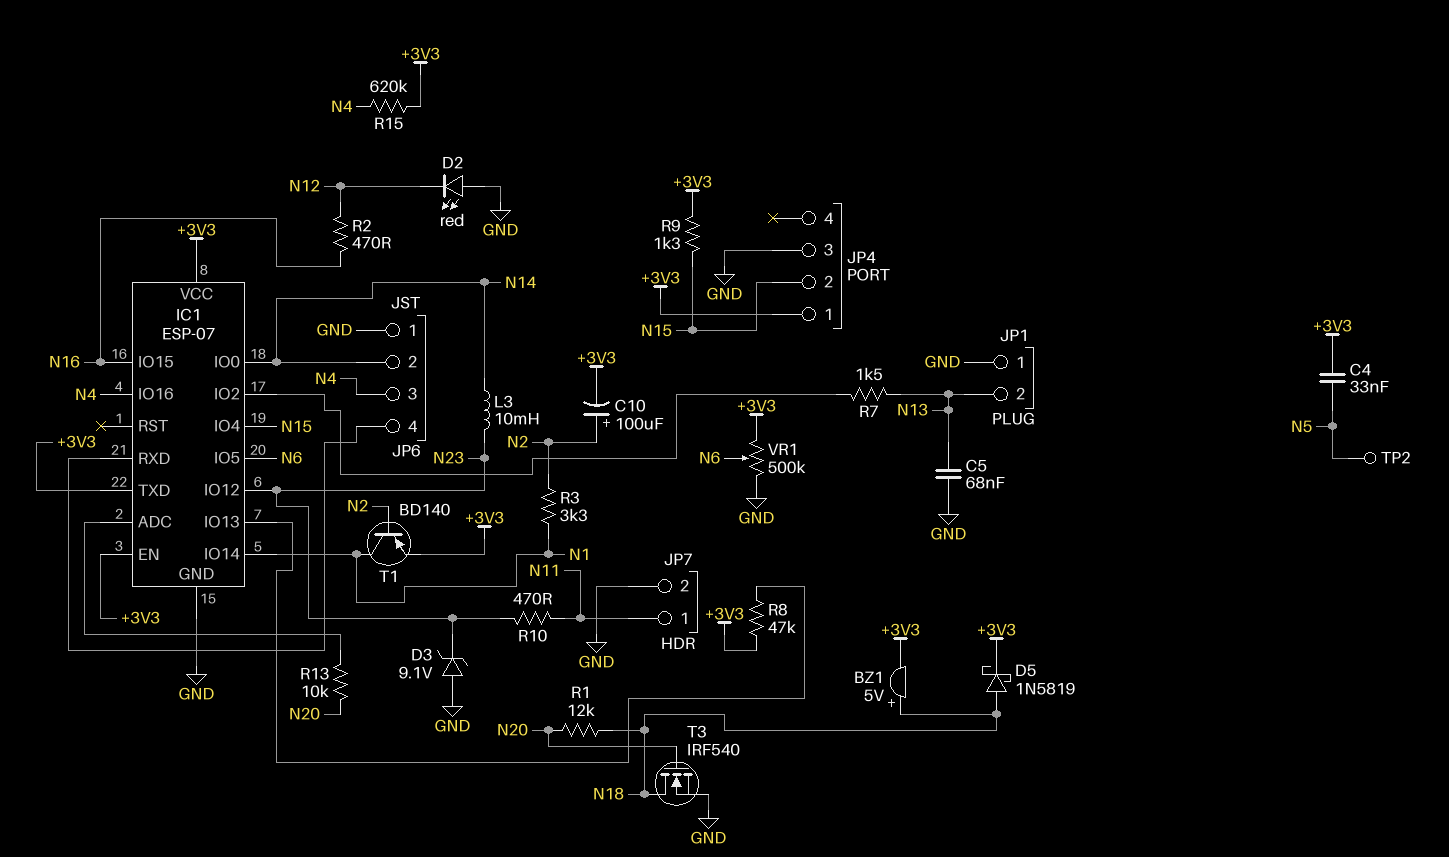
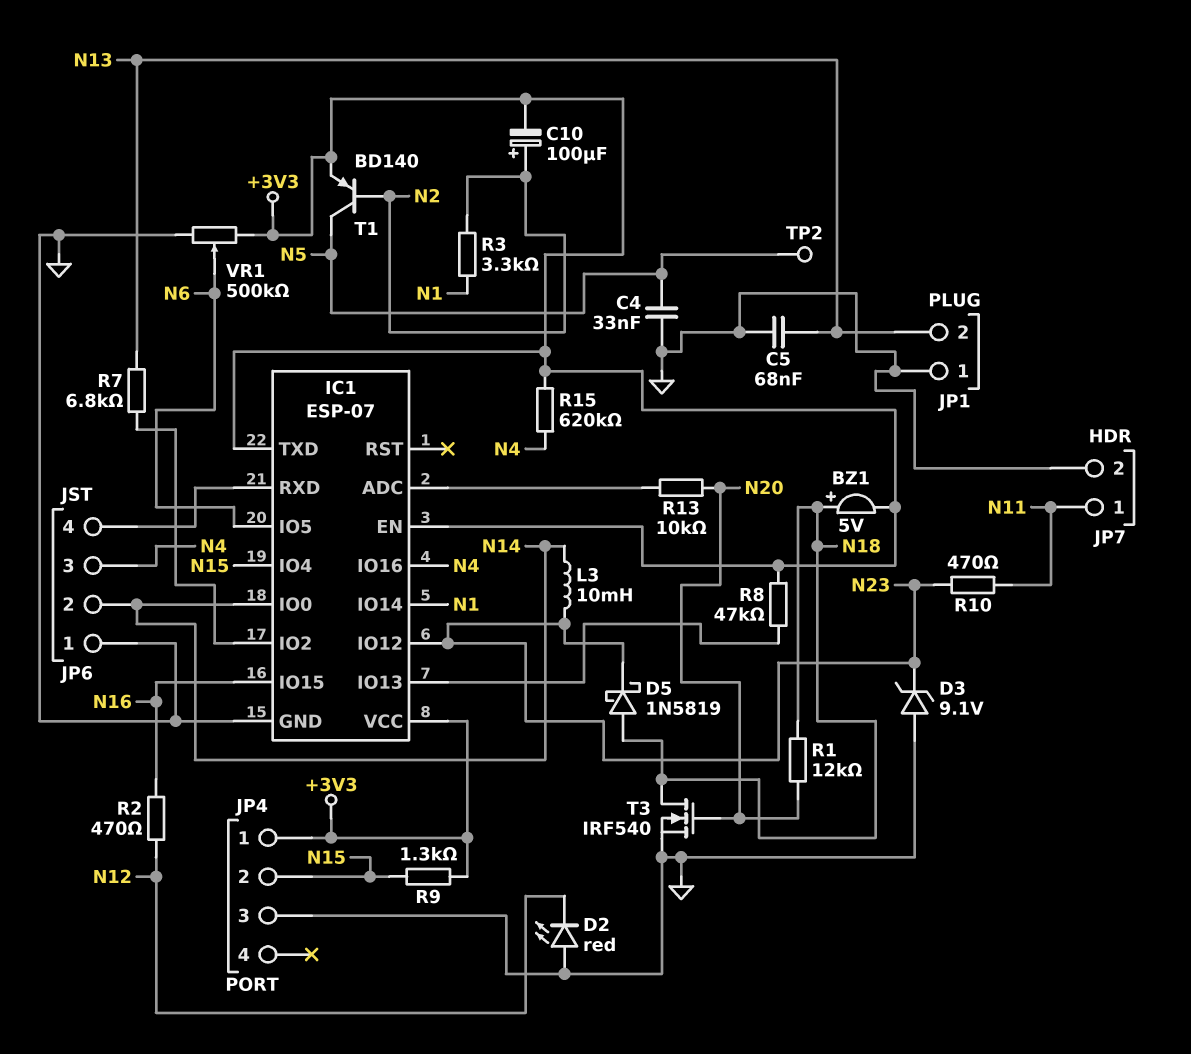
C4: 33nF (+3V3, N5) -> 33nF (GND, N5)
D5: schottky 1N5819 (A N18, K +3V3) -> schottky 1N5819 (A N18, K N23)
R7: 1.5k (IC1/IO2, N13) -> 6.8k (IC1/IO2, N13)
T1: PNP BD140 (B N2, C N1, E +3V3) -> PNP BD140 (B N2, C N5, E +3V3)

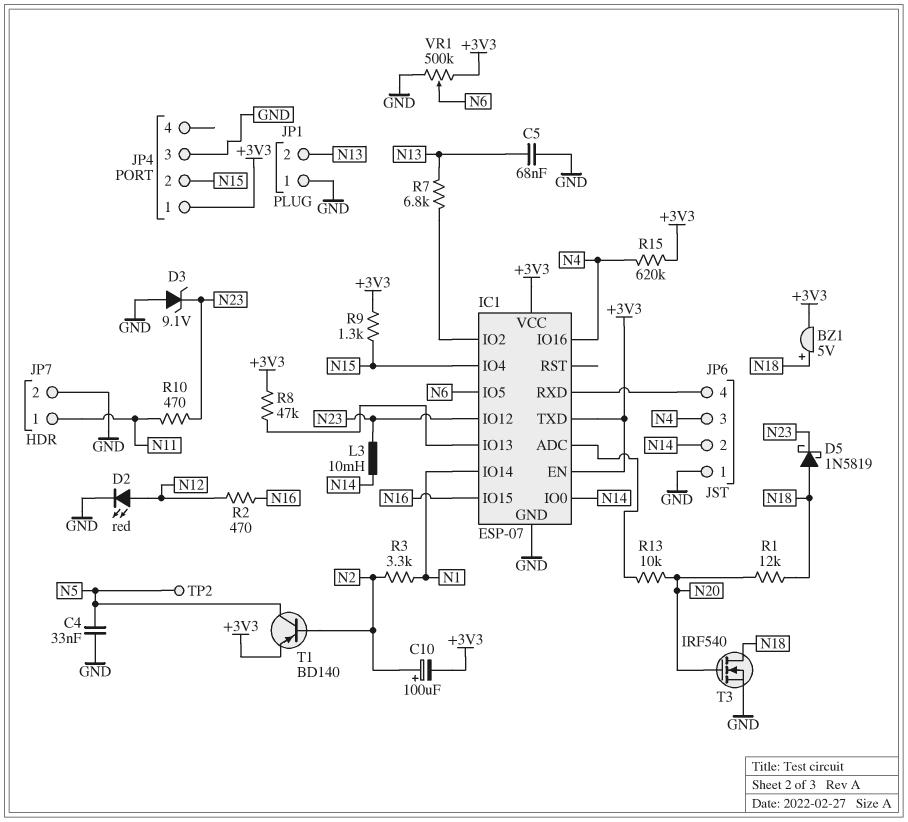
D2: LED red (A GND, K N12) -> LED red (A N12, K GND)

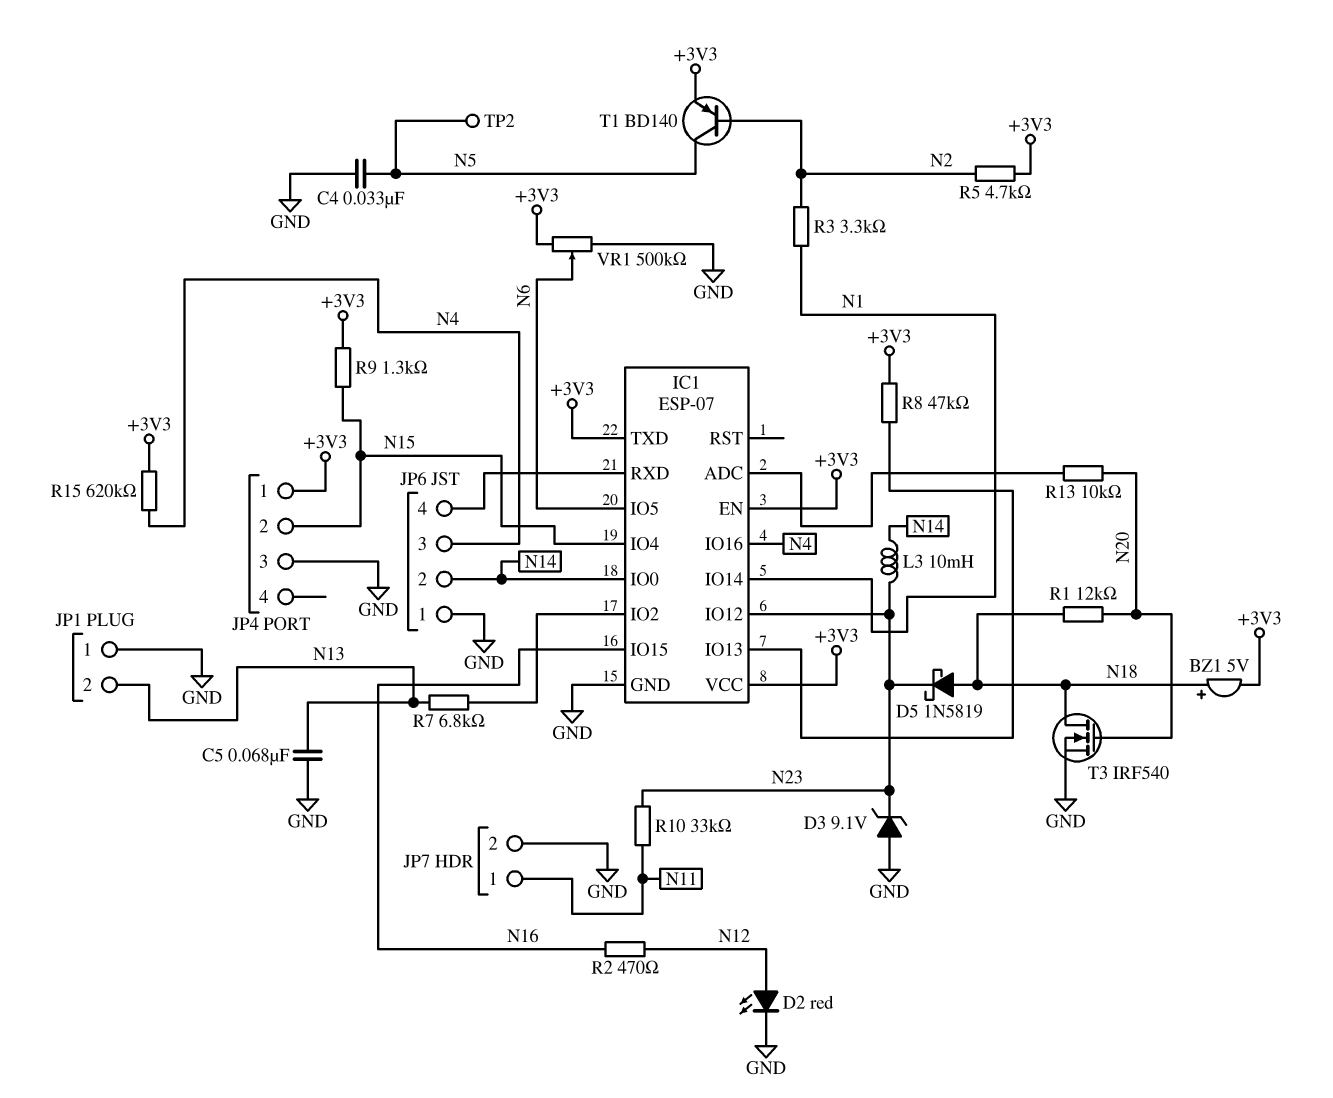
C10: 100uF (plus N2, minus +3V3) -> none
R5: none -> 4.7k (+3V3, N2)
R10: 470 (N11, N23) -> 33k (N11, N23)

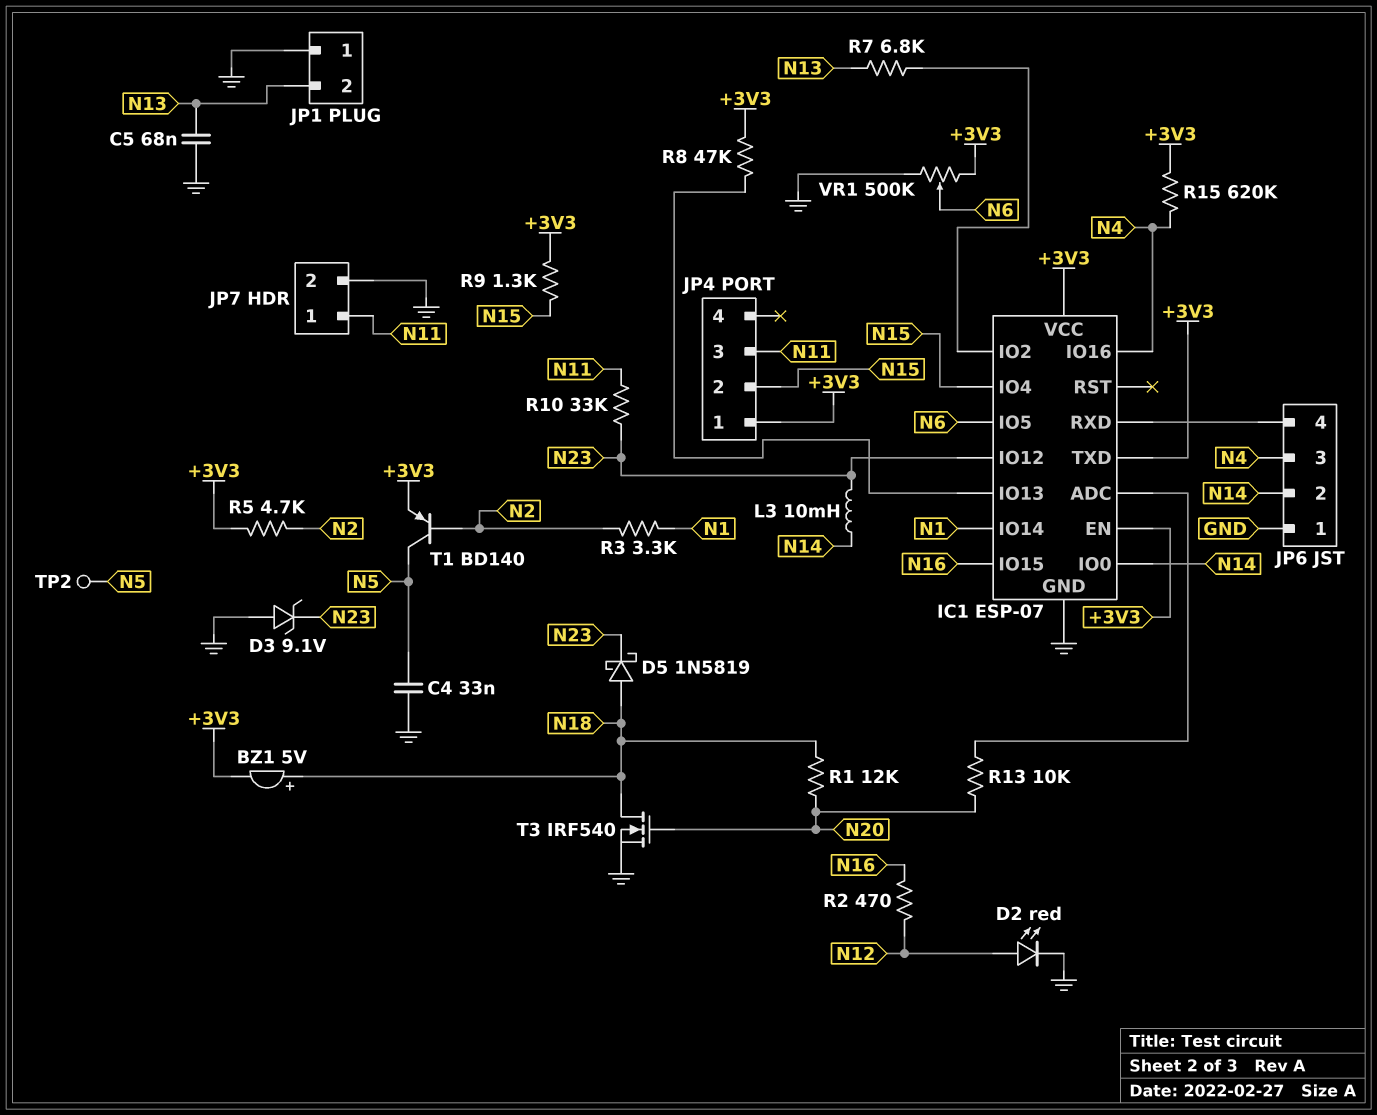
JP4 pin 3: GND -> N11

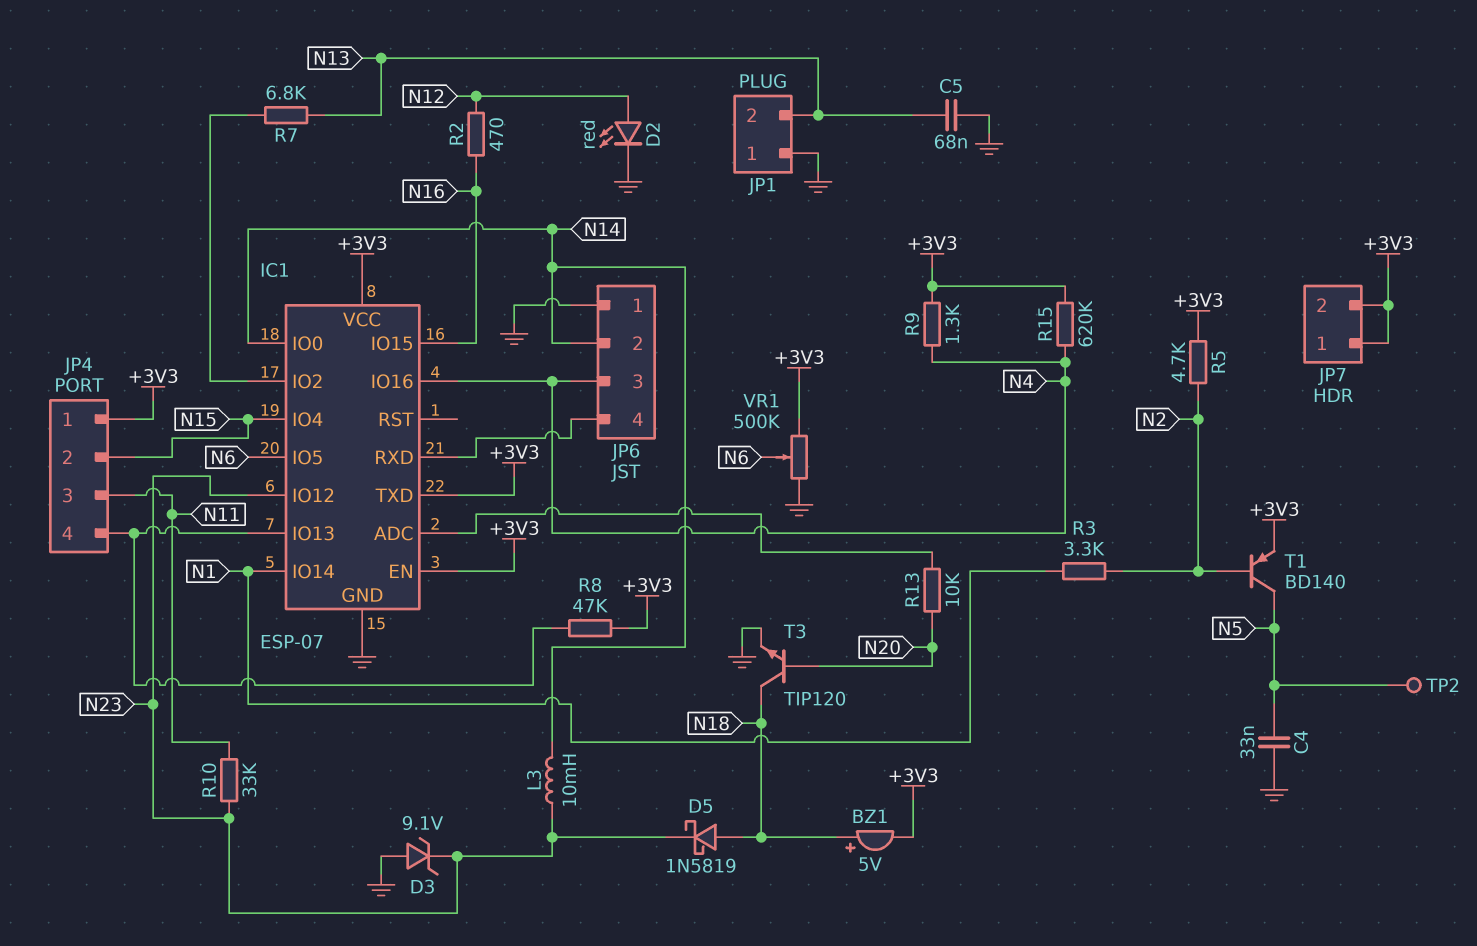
JP4 pin 4: none -> IC1/IO13
JP7 pin 1: N11 -> +3V3
JP7 pin 2: GND -> +3V3
R1: 12k (N18, N20) -> none
R9: 1.3k (+3V3, N15) -> 1.3k (+3V3, N4)
T3: NMOS IRF540 (G N20, D N18, S GND) -> NPN TIP120 (B N20, C N18, E GND)

